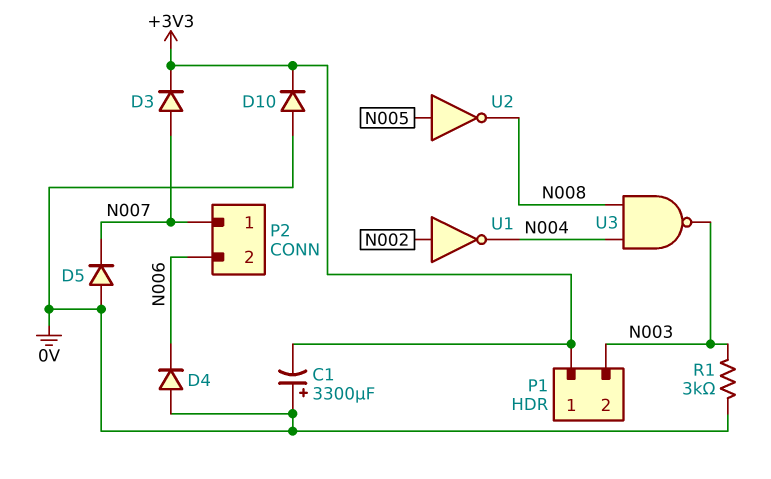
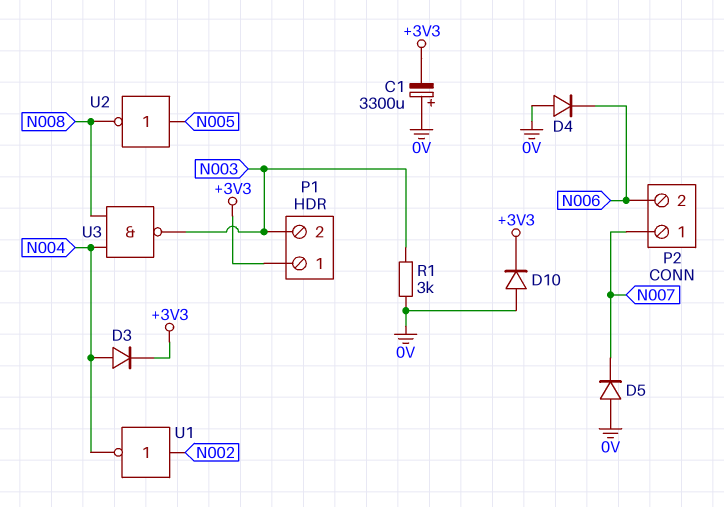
D3: diode (A N007, K +3V3) -> diode (A N004, K +3V3)

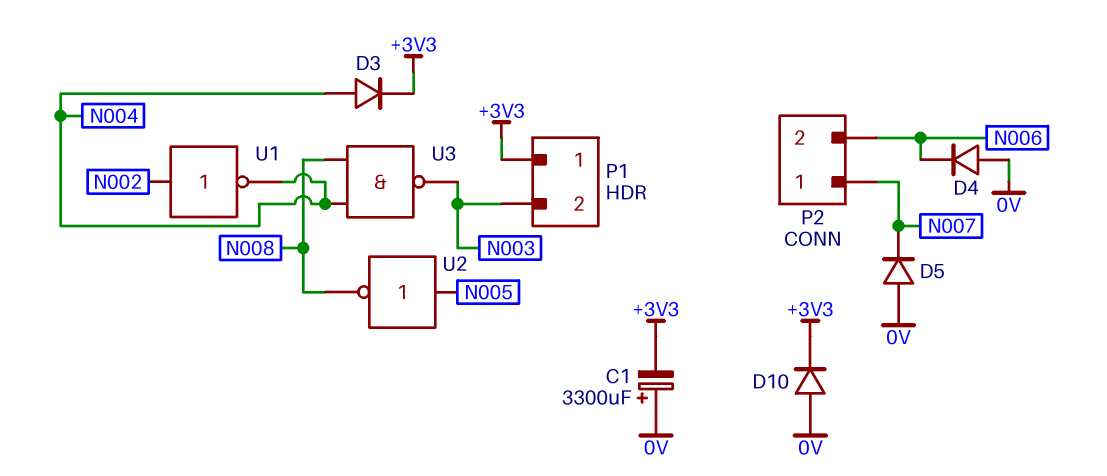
R1: 3k (0V, N003) -> none

